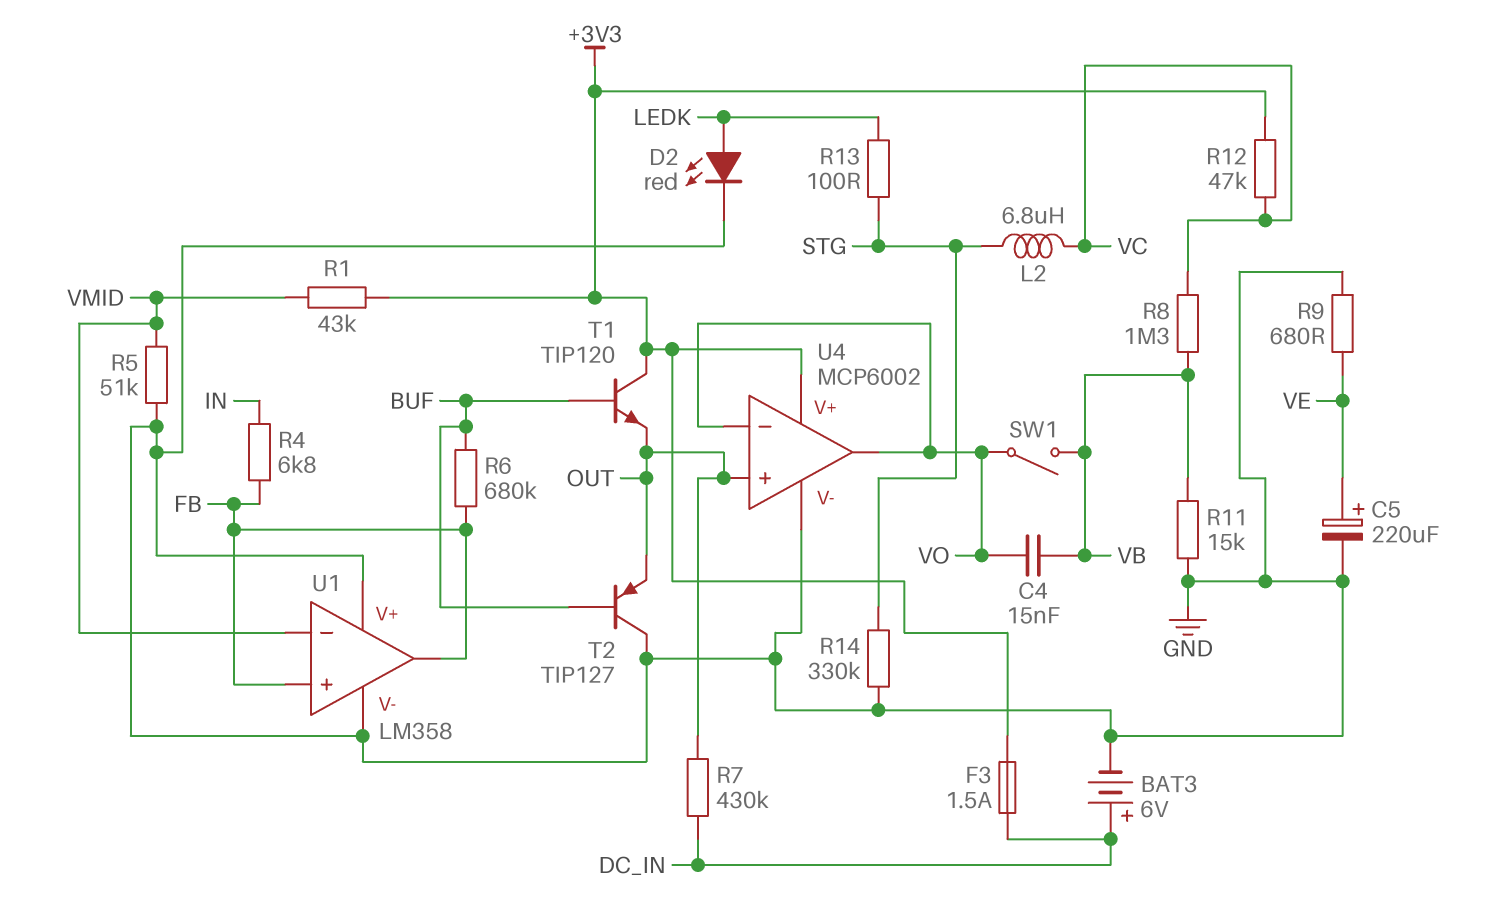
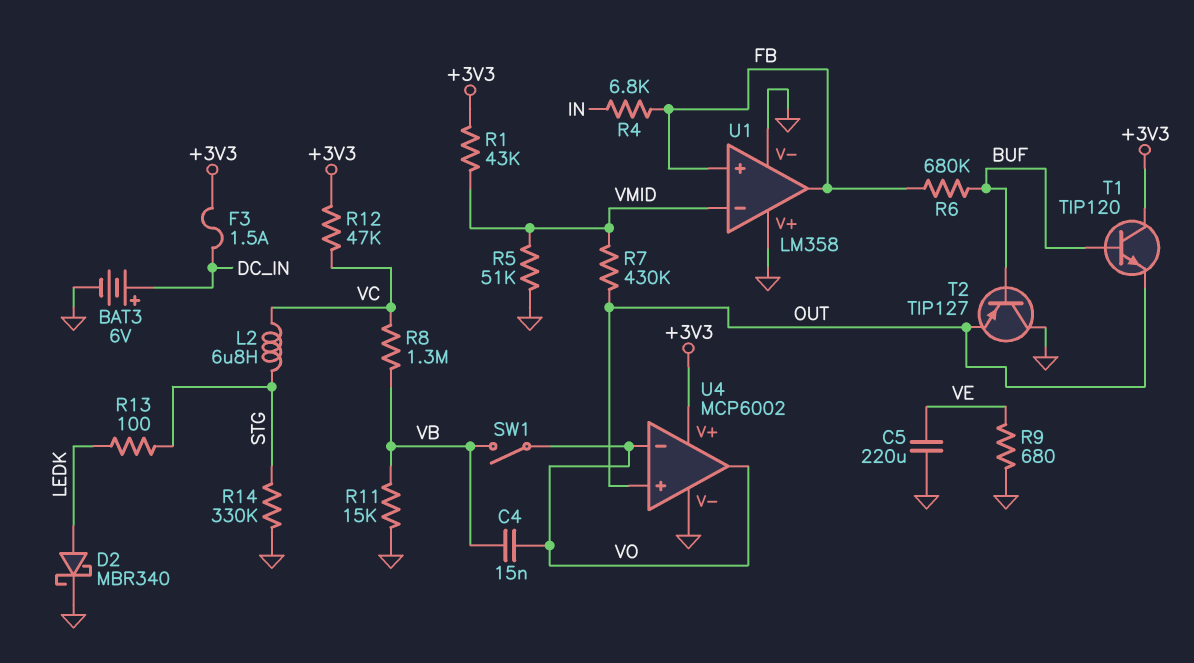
C5: 220uF (plus VE, minus GND) -> 220uF (GND, VE)
D2: LED red (A LEDK, K GND) -> schottky MBR340 (A LEDK, K GND)
R7: 430k (DC_IN, OUT) -> 430k (OUT, VMID)

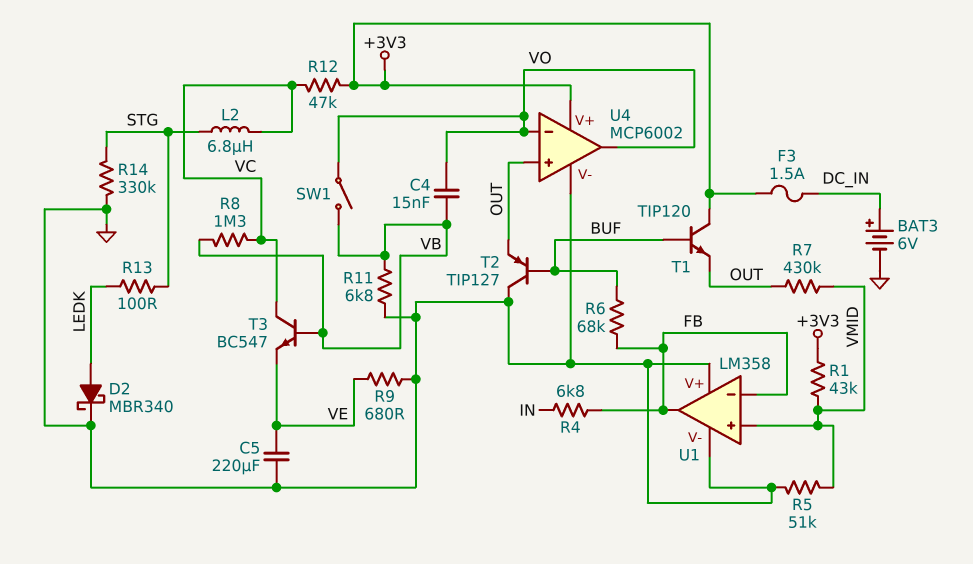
R6: 680k (BUF, FB) -> 68k (BUF, FB)
R11: 15k (GND, VB) -> 6.8k (GND, VB)
T3: none -> NPN BC547 (B VB, C VC, E VE)
U1 pin in+: FB -> VMID
U1 pin in-: VMID -> FB

